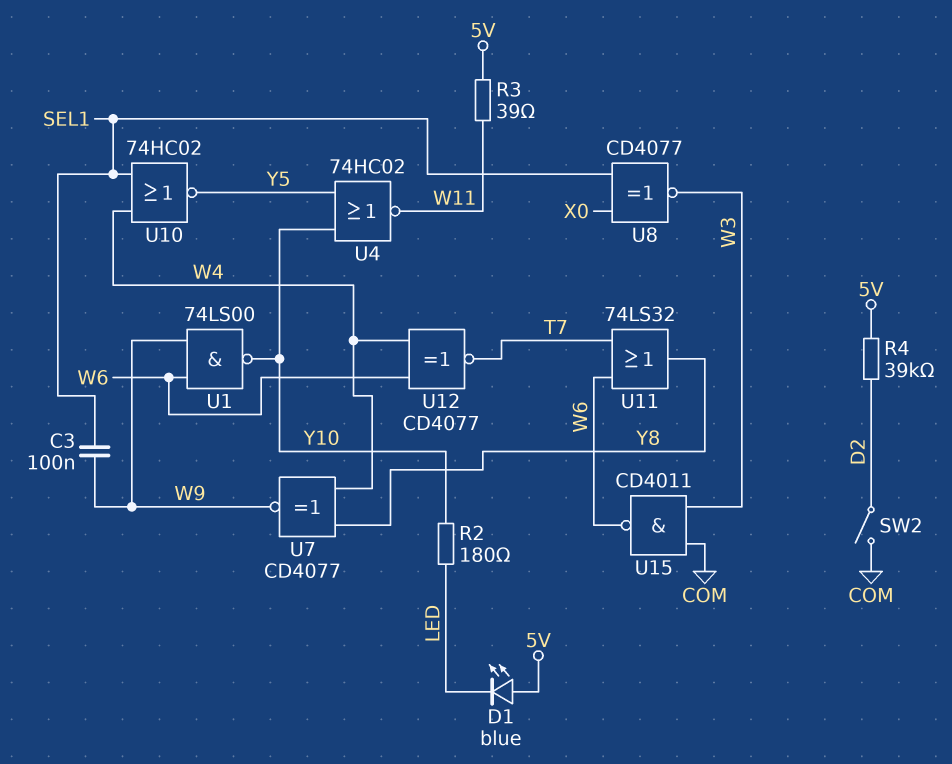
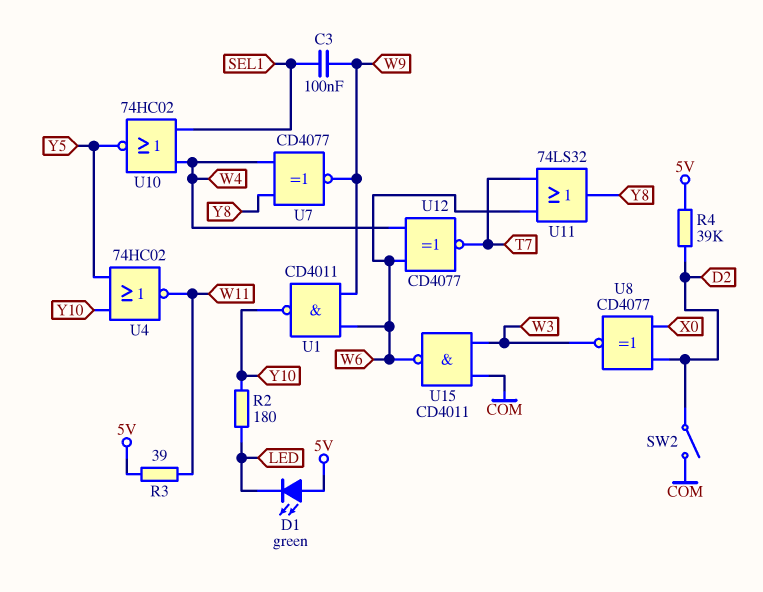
D1: LED blue (A 5V, K LED) -> LED green (A 5V, K LED)
U1: NAND 74LS00 (in W6, in W9, out Y10) -> NAND CD4011 (in W6, in W9, out Y10)
U8: XNOR CD4077 (in SEL1, in X0, out W3) -> XNOR CD4077 (in D2, in X0, out W3)

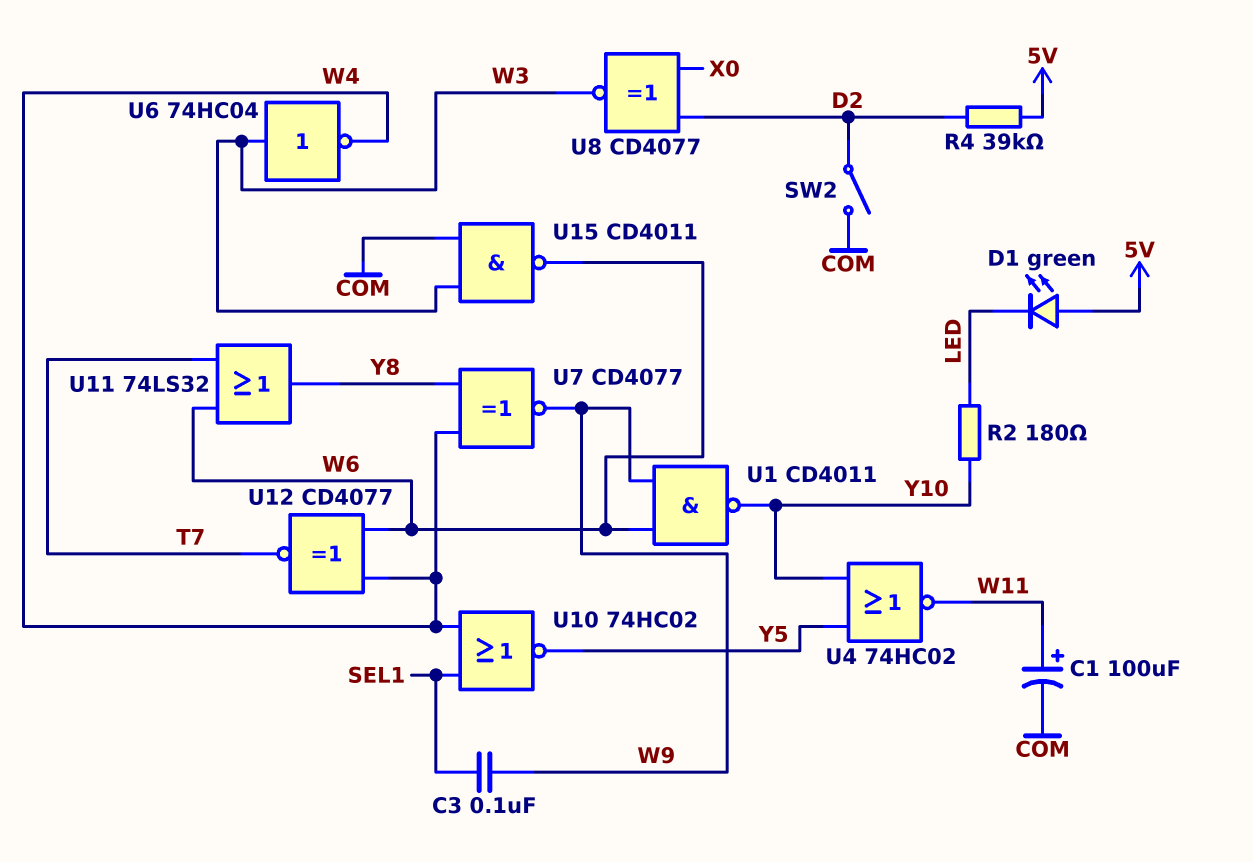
C1: none -> 100uF (plus W11, minus COM)
R3: 39 (5V, W11) -> none
U6: none -> NOT 74HC04 (in W3, out W4)

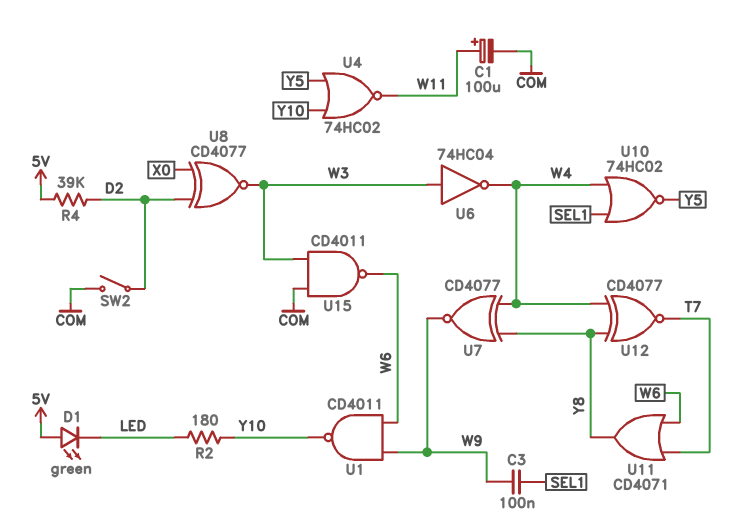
U11: OR 74LS32 (in T7, in W6, out Y8) -> OR CD4071 (in T7, in W6, out Y8)
U12: XNOR CD4077 (in W4, in W6, out T7) -> XNOR CD4077 (in W4, in Y8, out T7)

